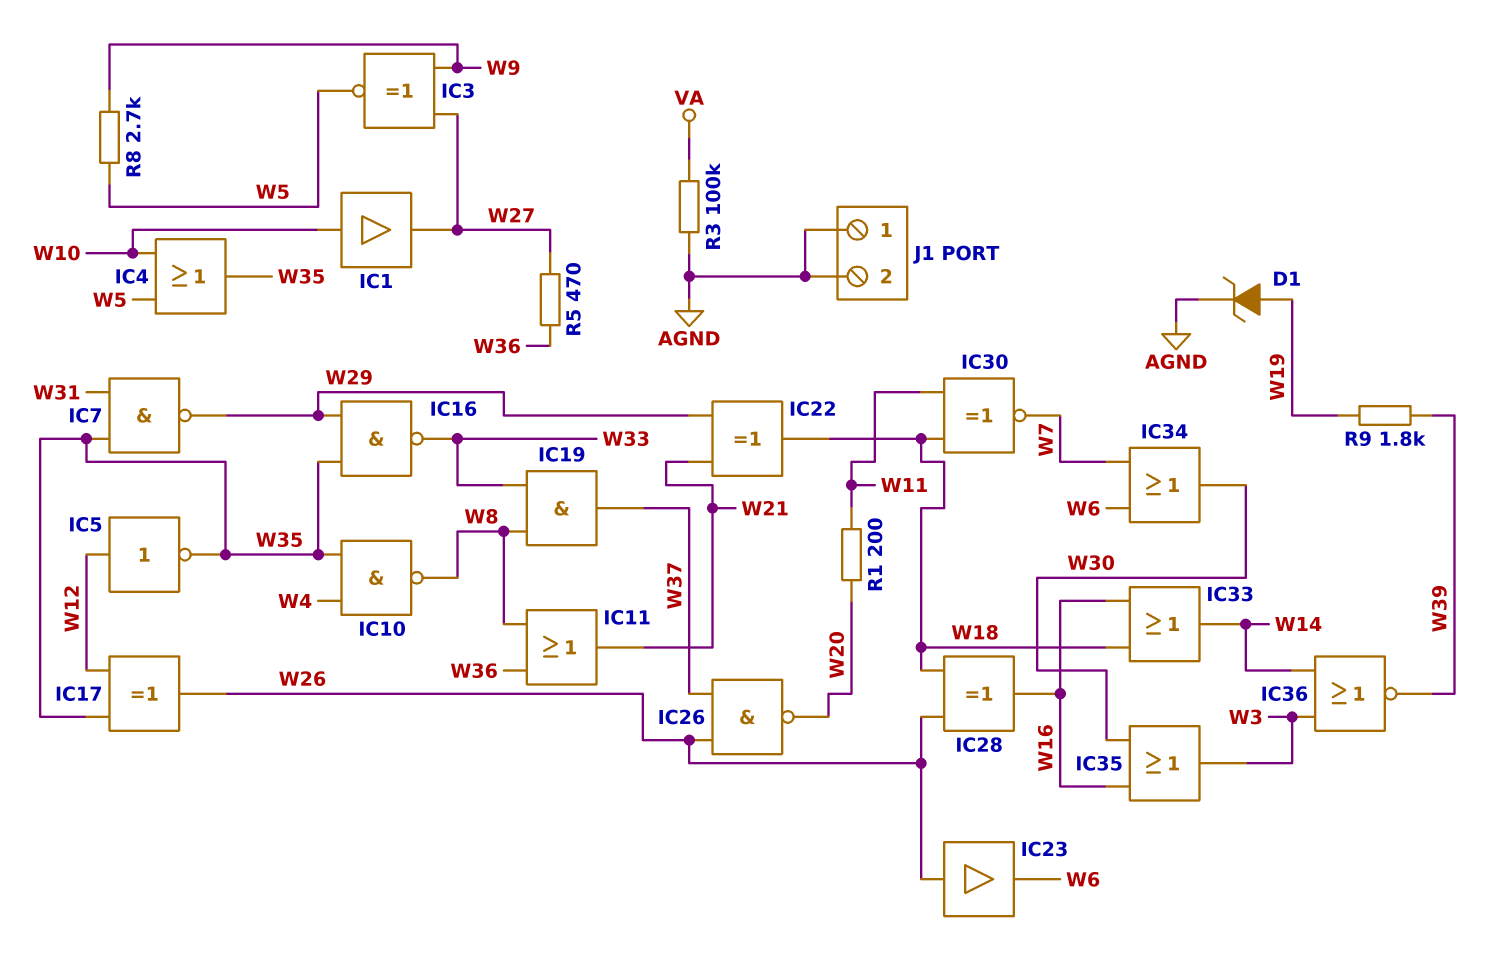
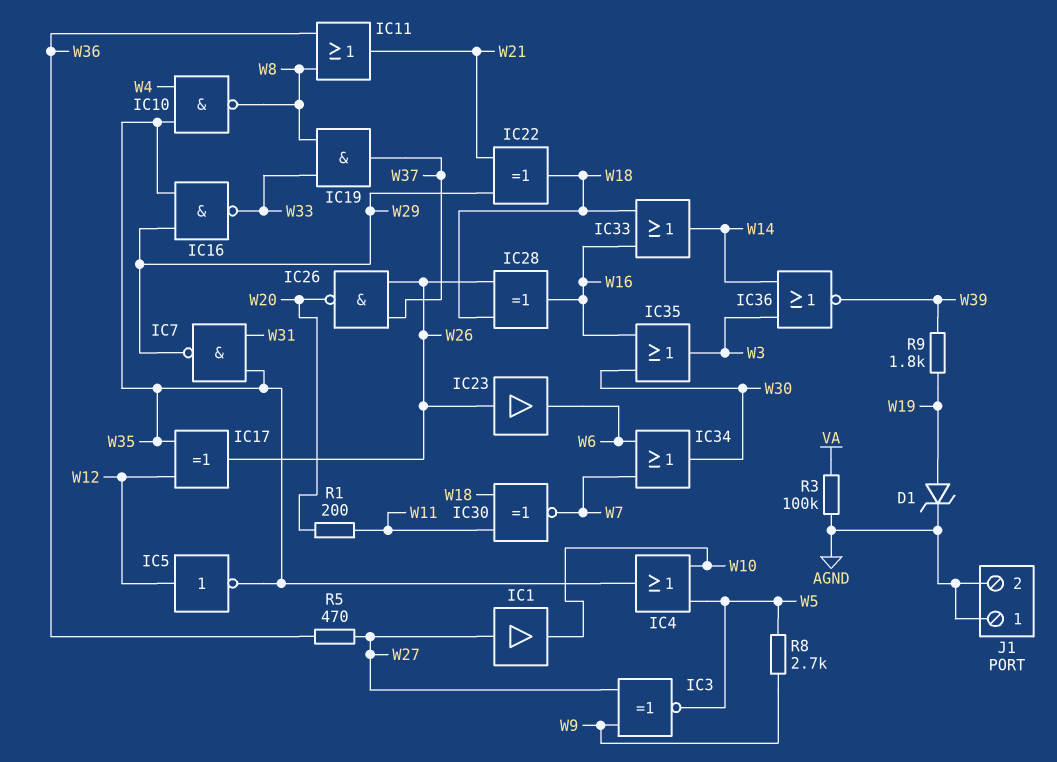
IC1: buffer (in W10, out W27) -> buffer (in W27, out W10)

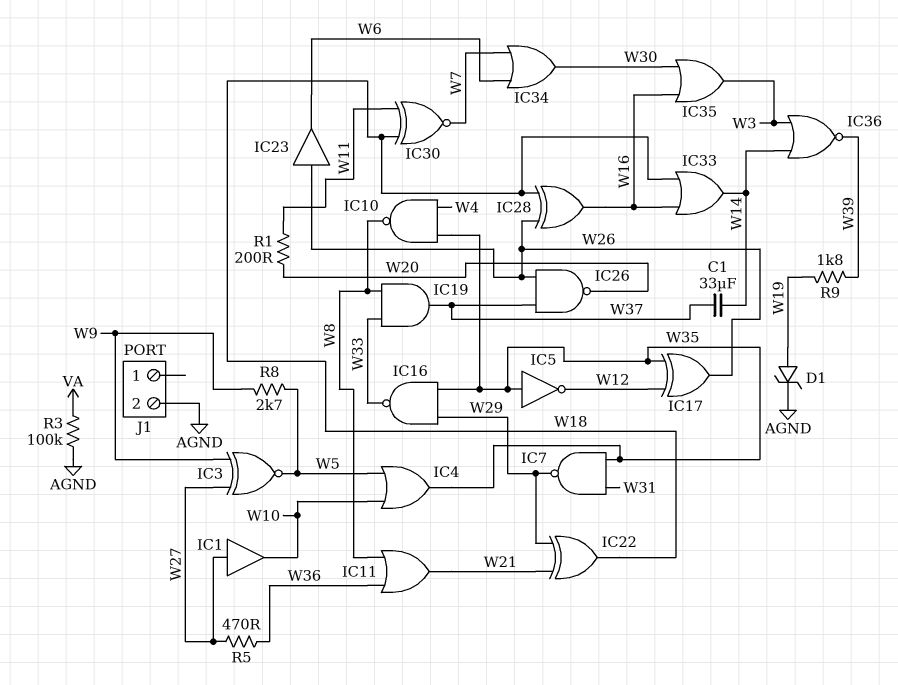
C1: none -> 33uF (W14, W37)
IC5: NOT (in W12, out W35) -> NOT (in W35, out W12)
J1 pin 1: AGND -> none

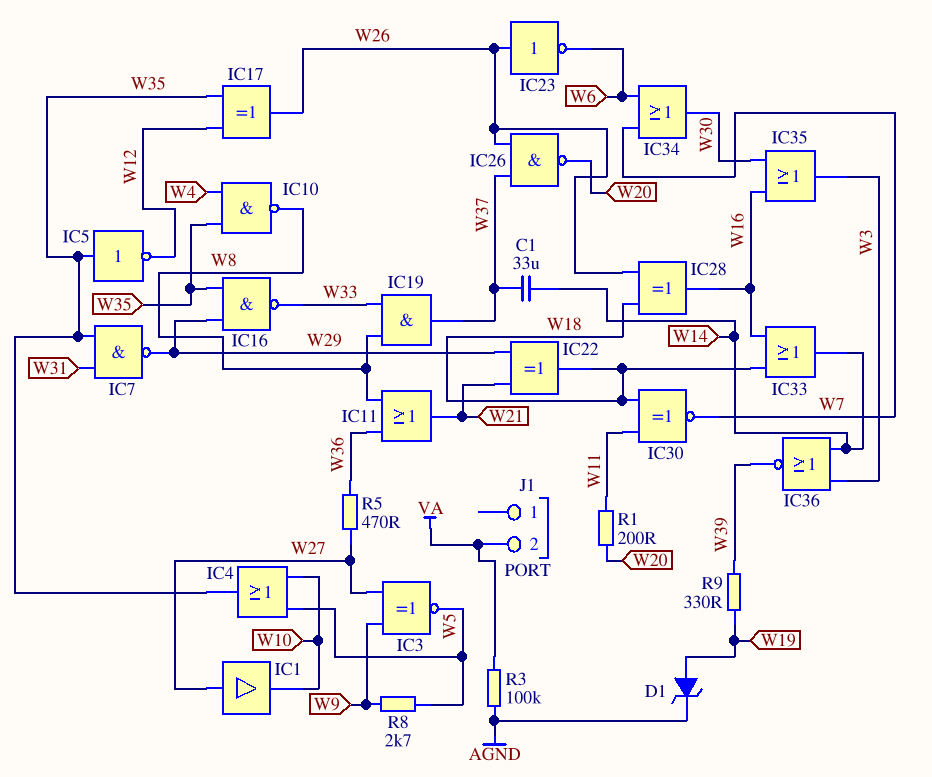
IC23: buffer (in W26, out W6) -> NOT (in W26, out W6)
J1 pin 2: AGND -> VA
R9: 1.8k (W19, W39) -> 330 (W19, W39)

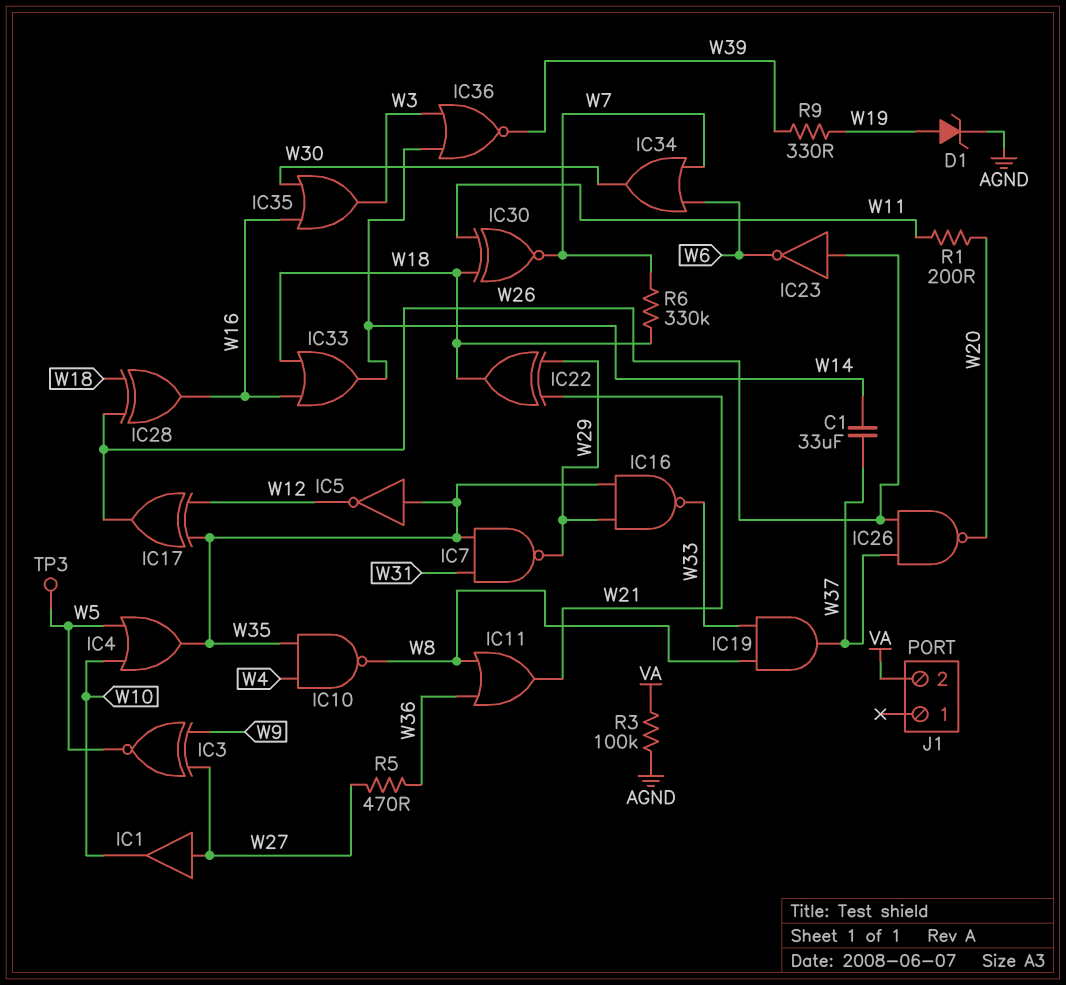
R6: none -> 330k (W7, W18)
R8: 2.7k (W5, W9) -> none
TP3: none -> test point (W5)

